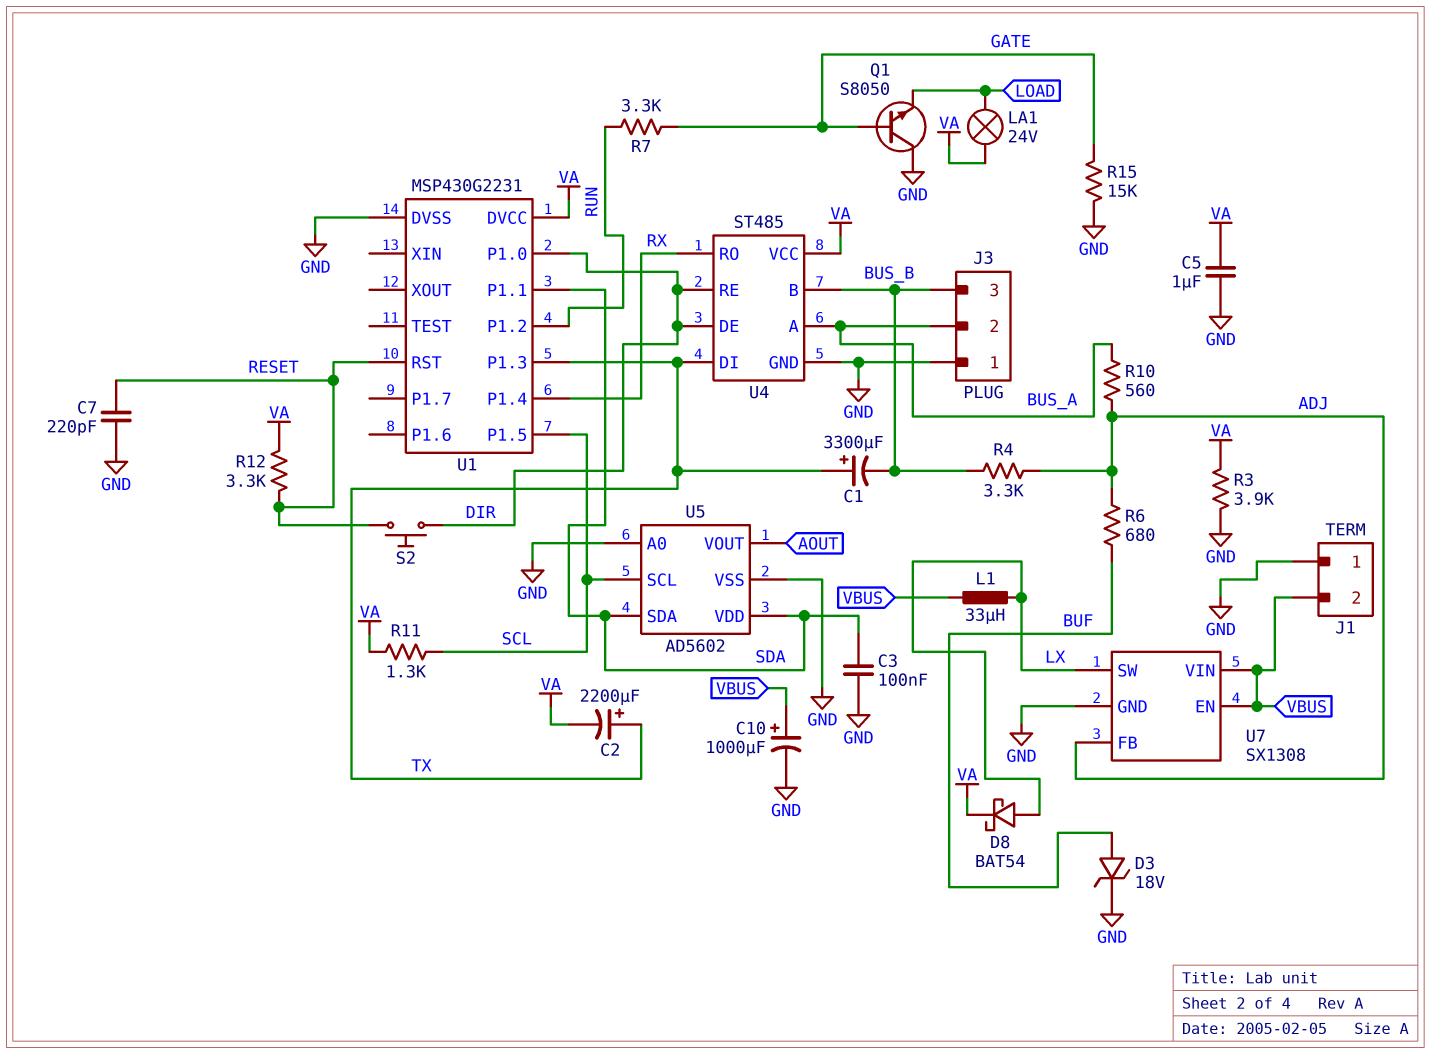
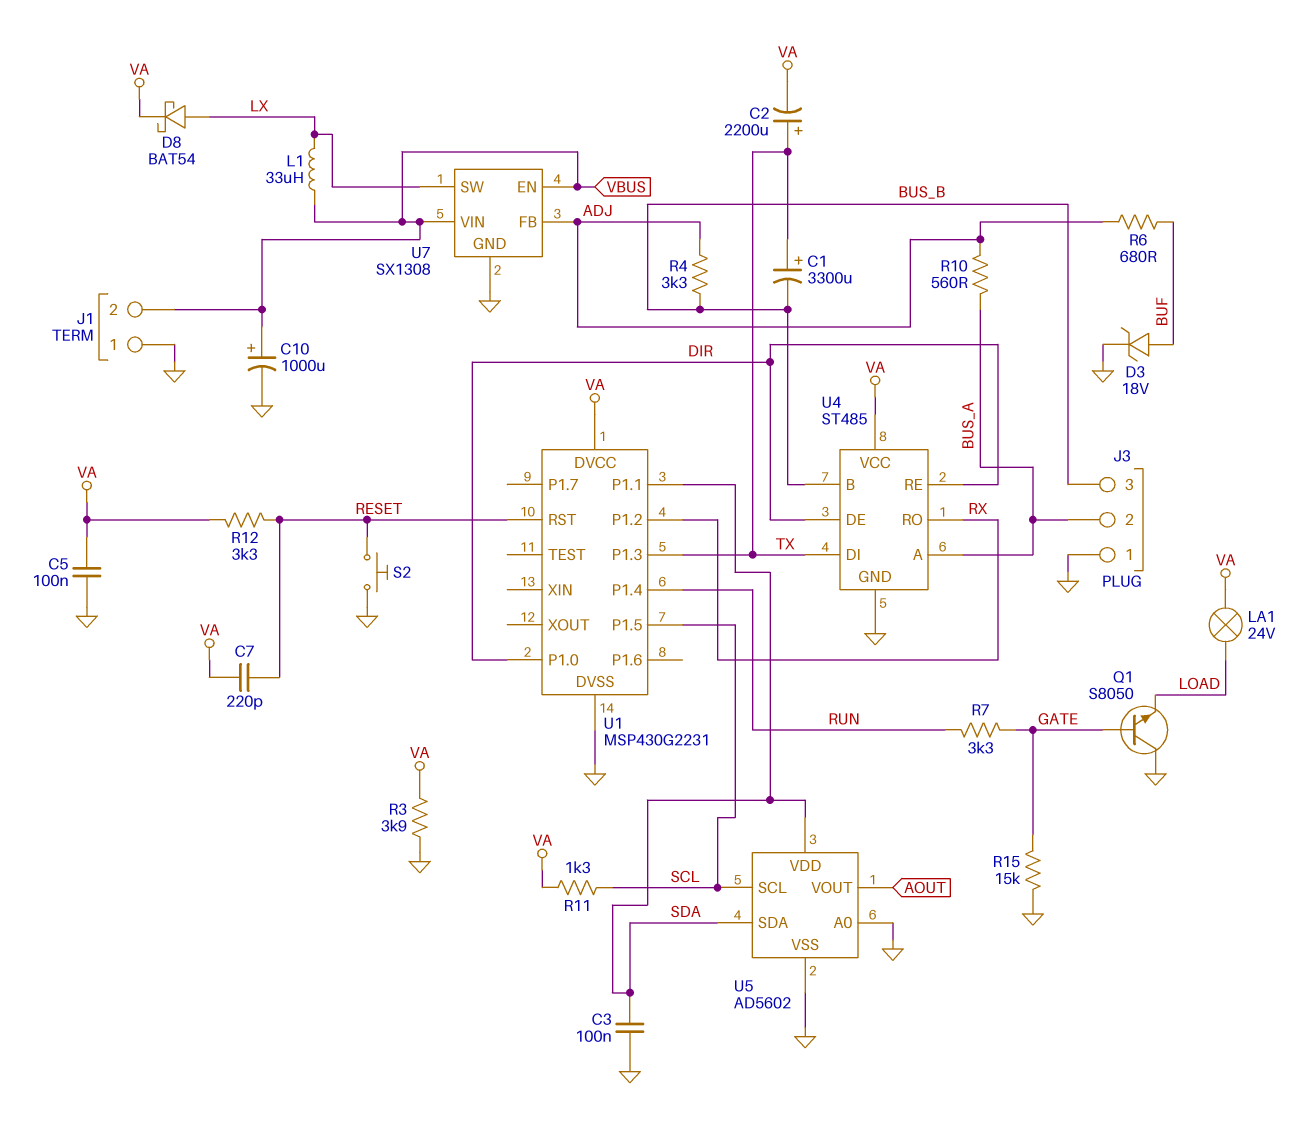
C5: 1uF (GND, VA) -> 100nF (GND, VA)
C7: 220pF (GND, RESET) -> 220pF (RESET, VA)
S2: button (DIR, RESET) -> button (GND, RESET)
U1 pin P1.2: RUN -> RX
U1 pin P1.4: RX -> RUN

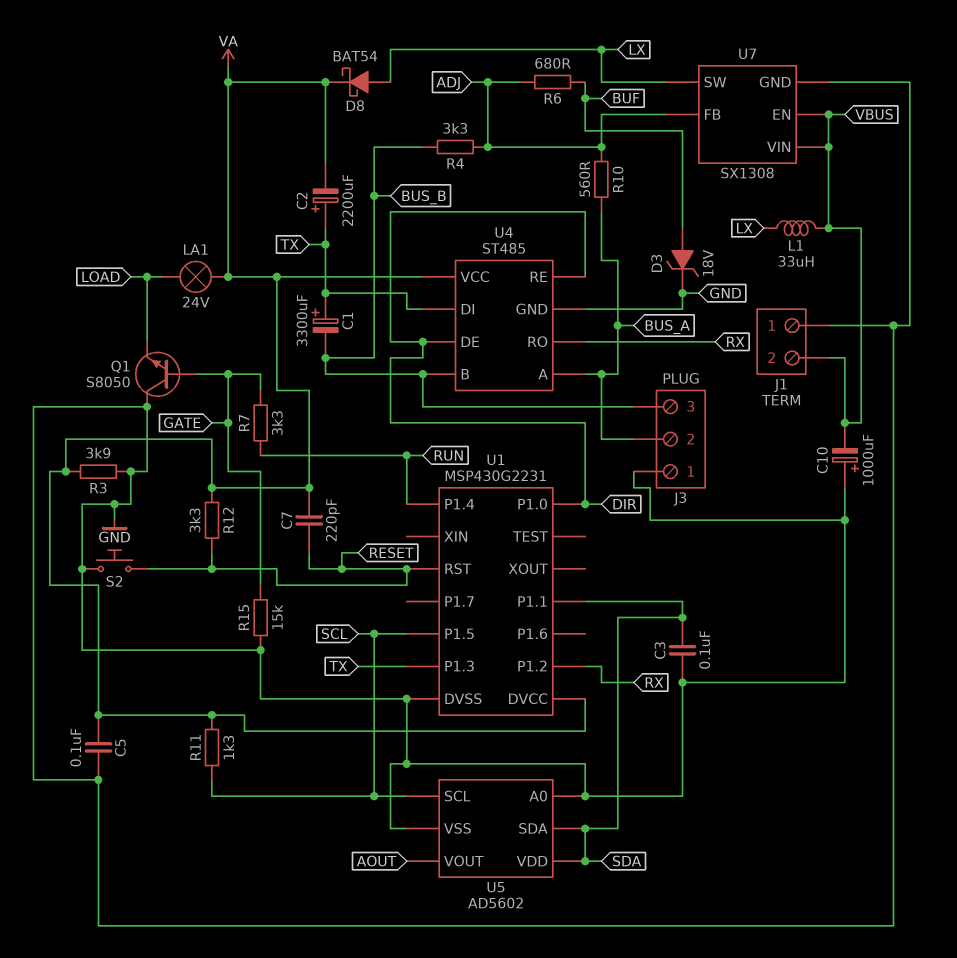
C10: 1000uF (plus VBUS, minus GND) -> 1000uF (plus GND, minus VBUS)

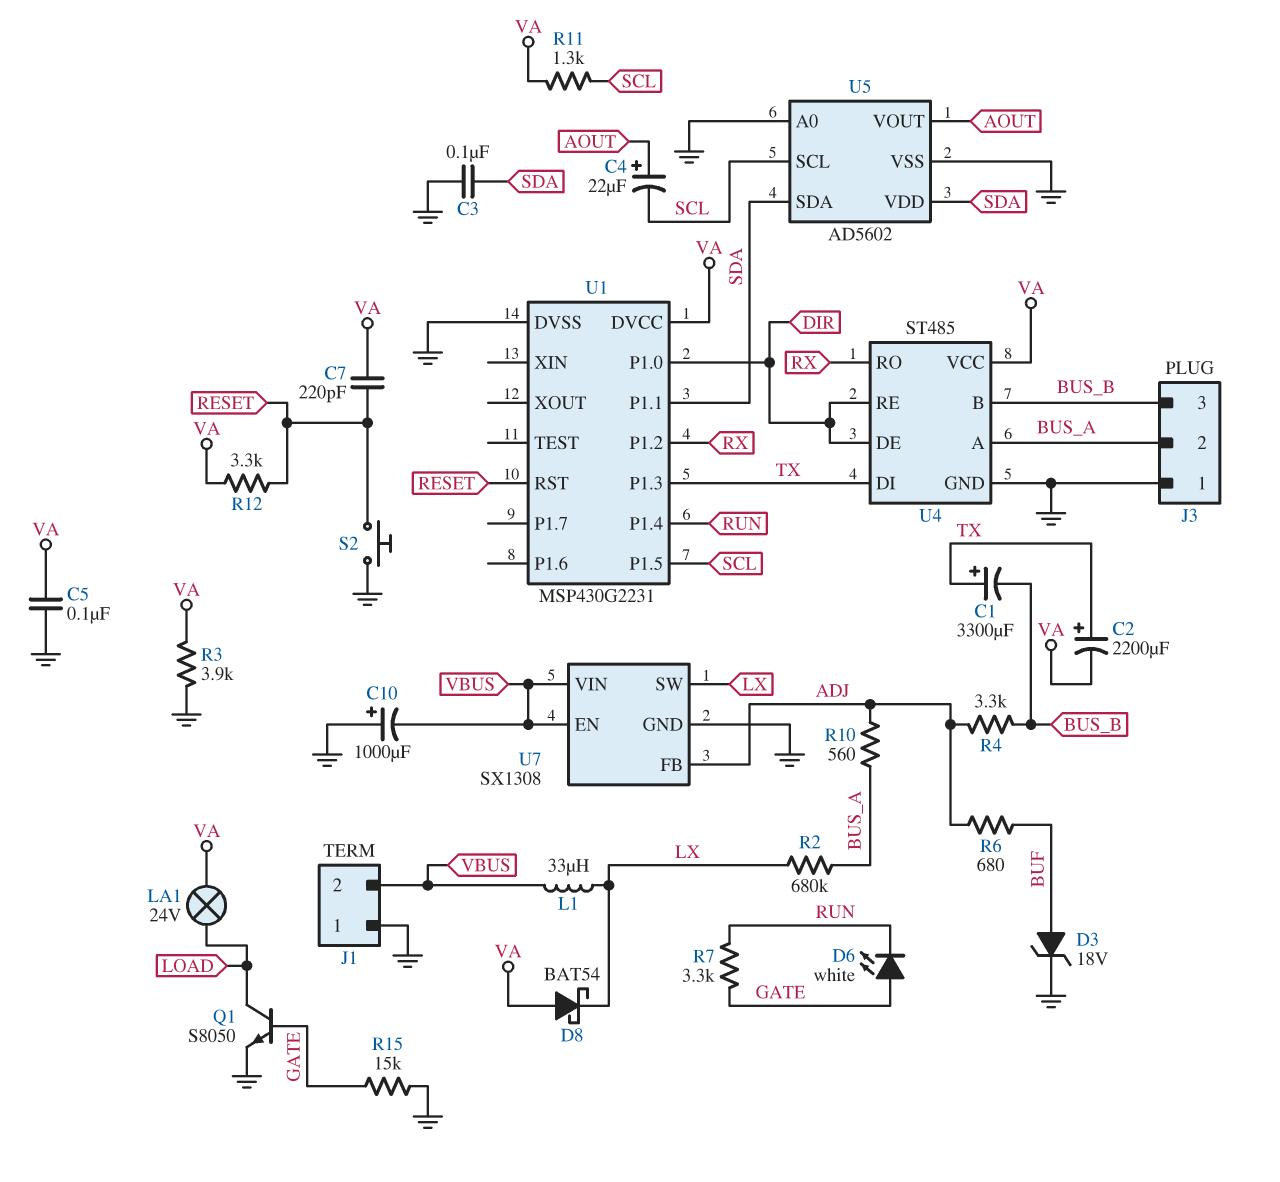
C4: none -> 22uF (plus AOUT, minus SCL)
D6: none -> LED white (A GATE, K RUN)
D8: schottky BAT54 (A LX, K VA) -> schottky BAT54 (A VA, K LX)
Q1: NPN S8050 (B GATE, C GND, E LOAD) -> NPN S8050 (B GATE, C LOAD, E GND)
R2: none -> 680k (BUS_A, LX)

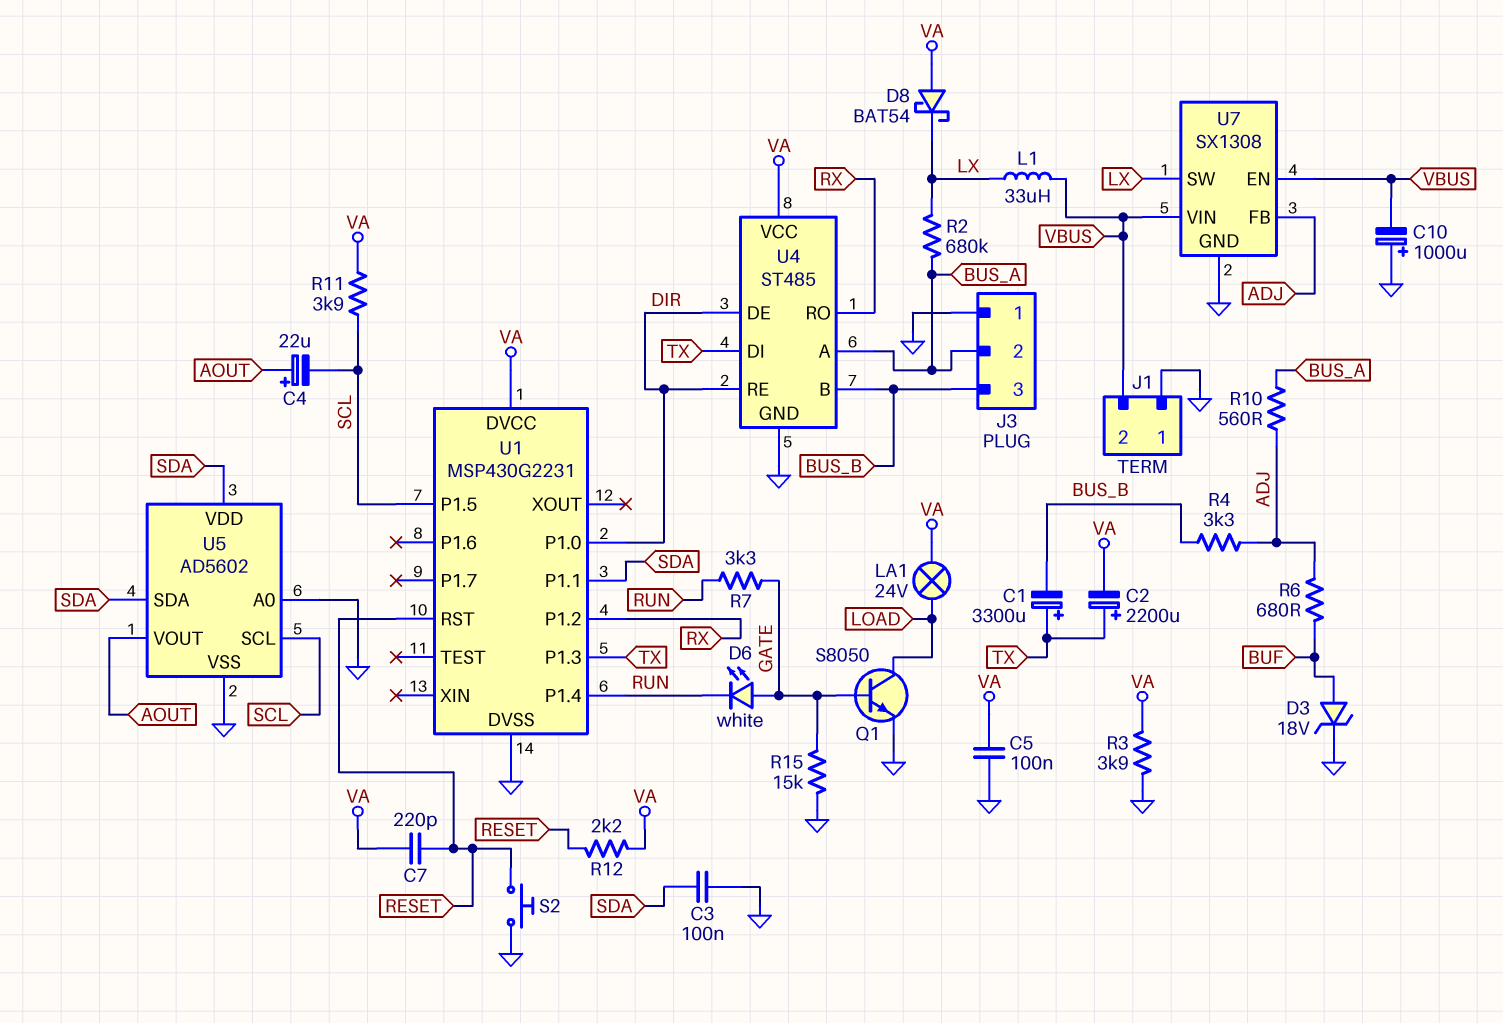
R11: 1.3k (SCL, VA) -> 3.9k (SCL, VA)
R12: 3.3k (RESET, VA) -> 2.2k (RESET, VA)

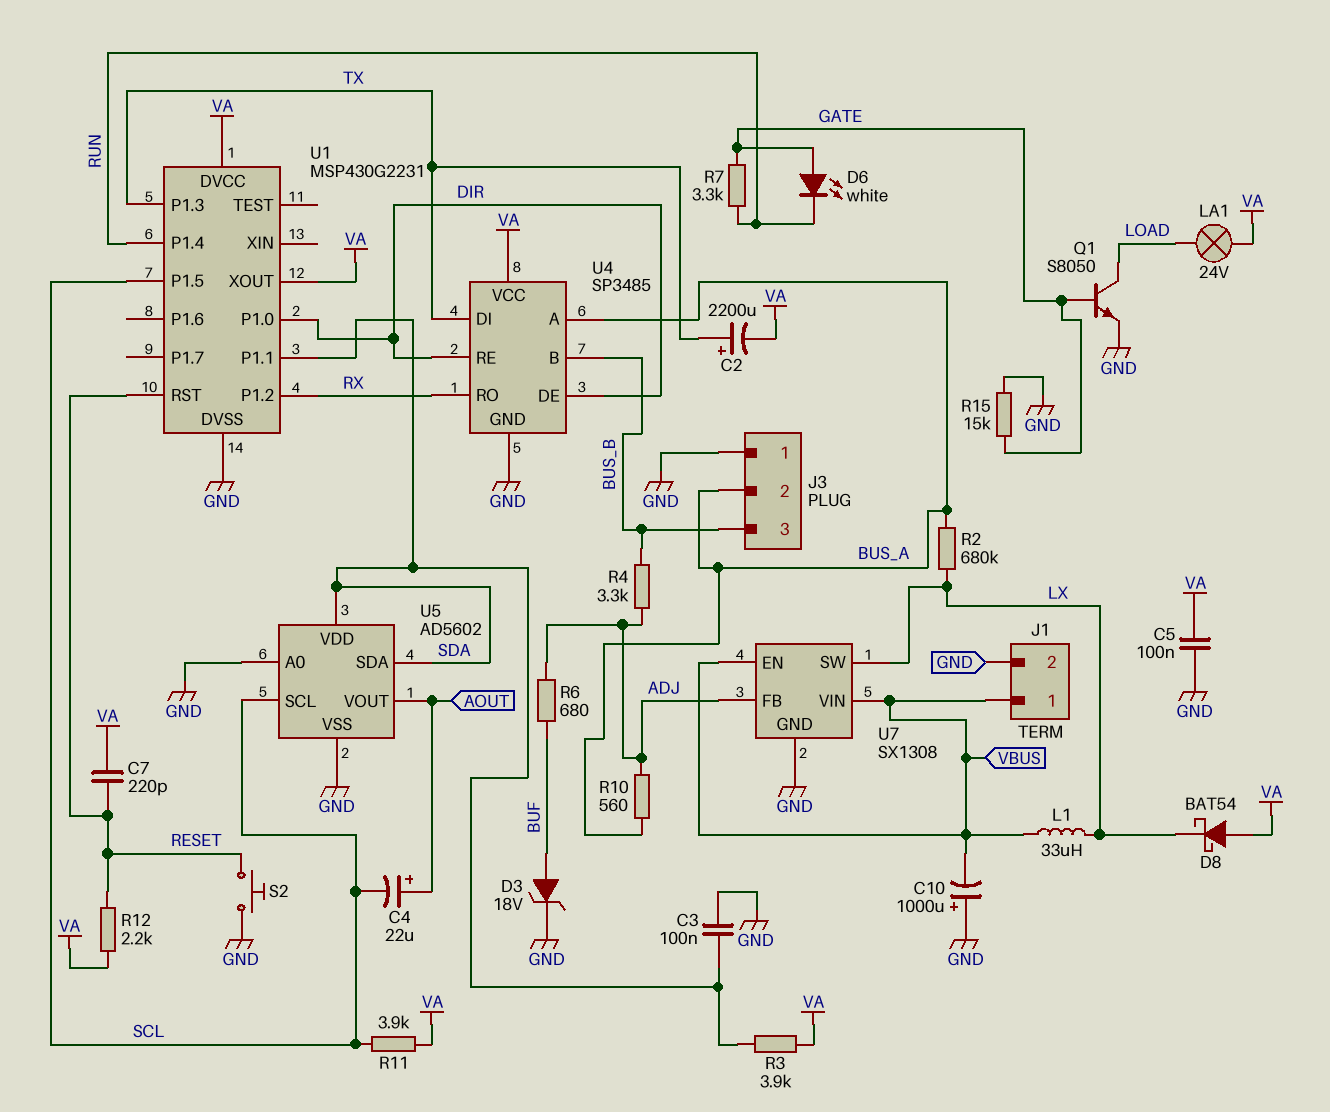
C1: 3300uF (plus TX, minus BUS_B) -> none
J1 pin 1: GND -> VBUS
J1 pin 2: VBUS -> GND
R3: 3.9k (GND, VA) -> 3.9k (SDA, VA)
U1 pin XOUT: none -> VA
U4: ST485 -> SP3485

